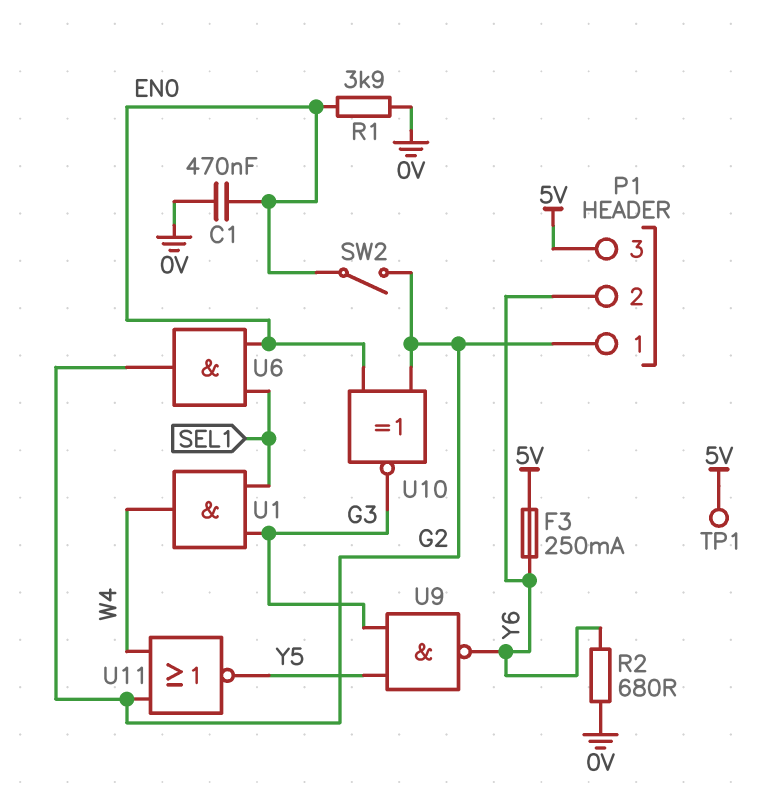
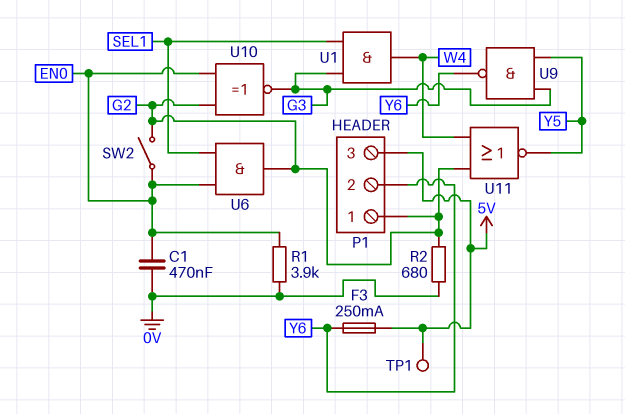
R2: 680 (0V, Y6) -> 680 (0V, G2)

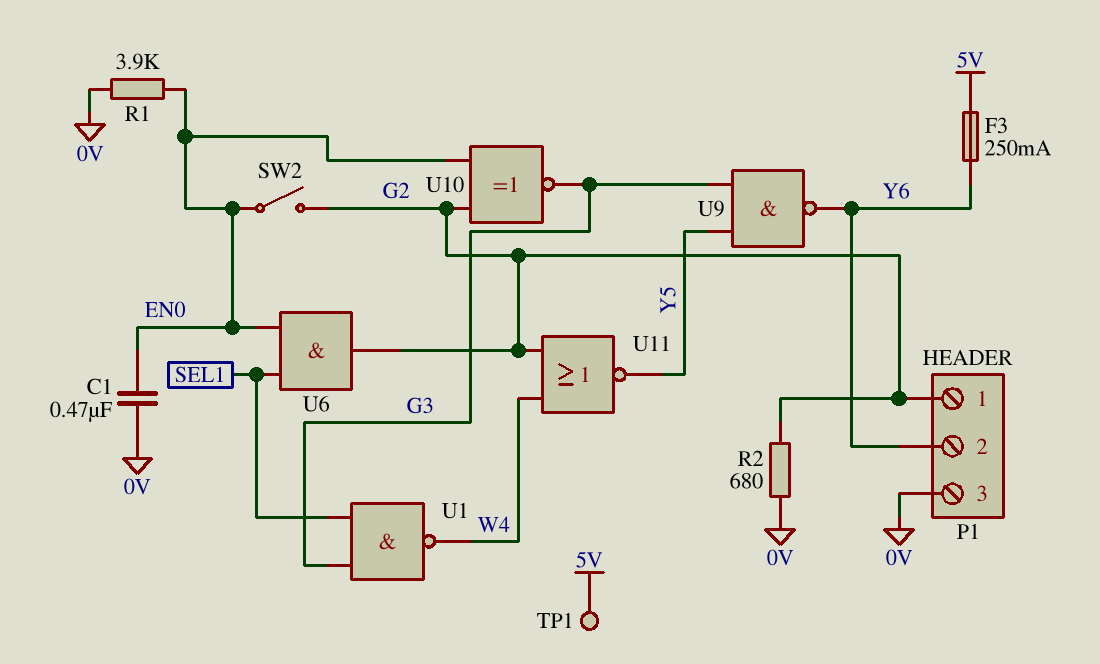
P1 pin 3: 5V -> 0V
U1: AND (in G3, in SEL1, out W4) -> NAND (in G3, in SEL1, out W4)

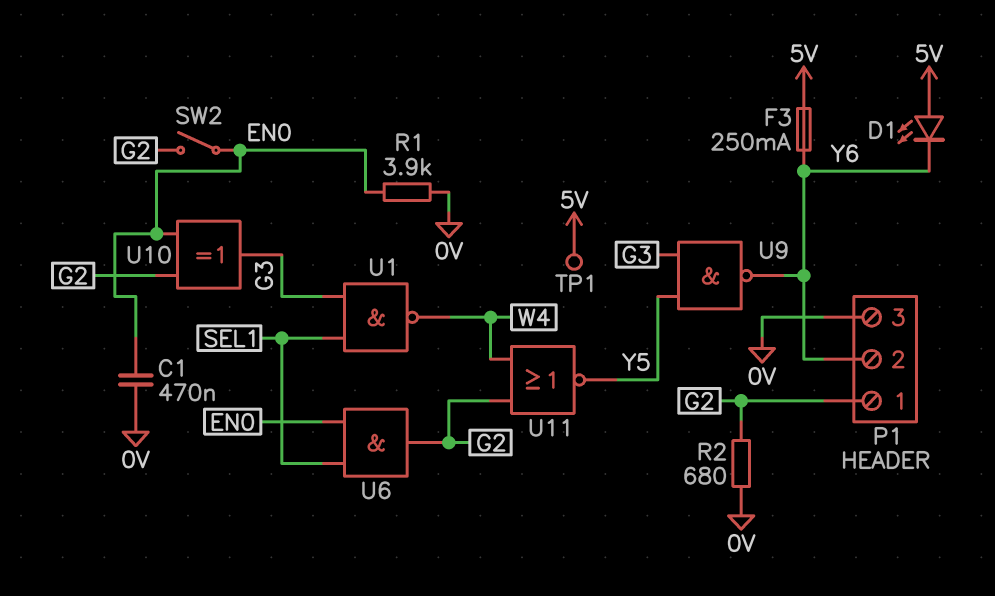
D1: none -> LED (A 5V, K Y6)
U10: XNOR (in EN0, in G2, out G3) -> XOR (in EN0, in G2, out G3)

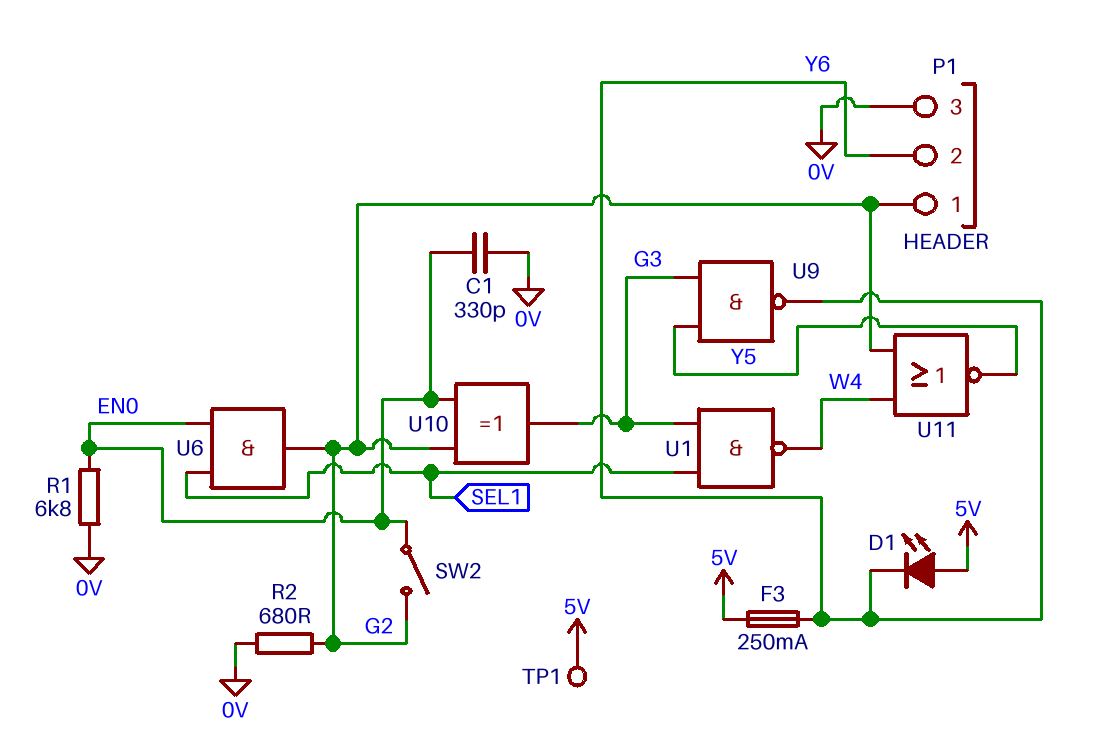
C1: 470nF (0V, EN0) -> 330pF (0V, EN0)
R1: 3.9k (0V, EN0) -> 6.8k (0V, EN0)

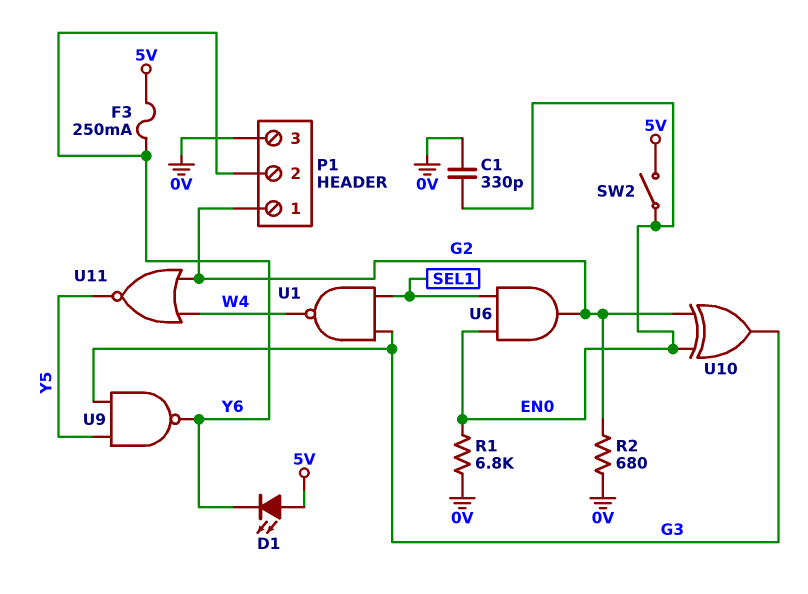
SW2: switch (EN0, G2) -> switch (5V, EN0)
TP1: test point (5V) -> none

